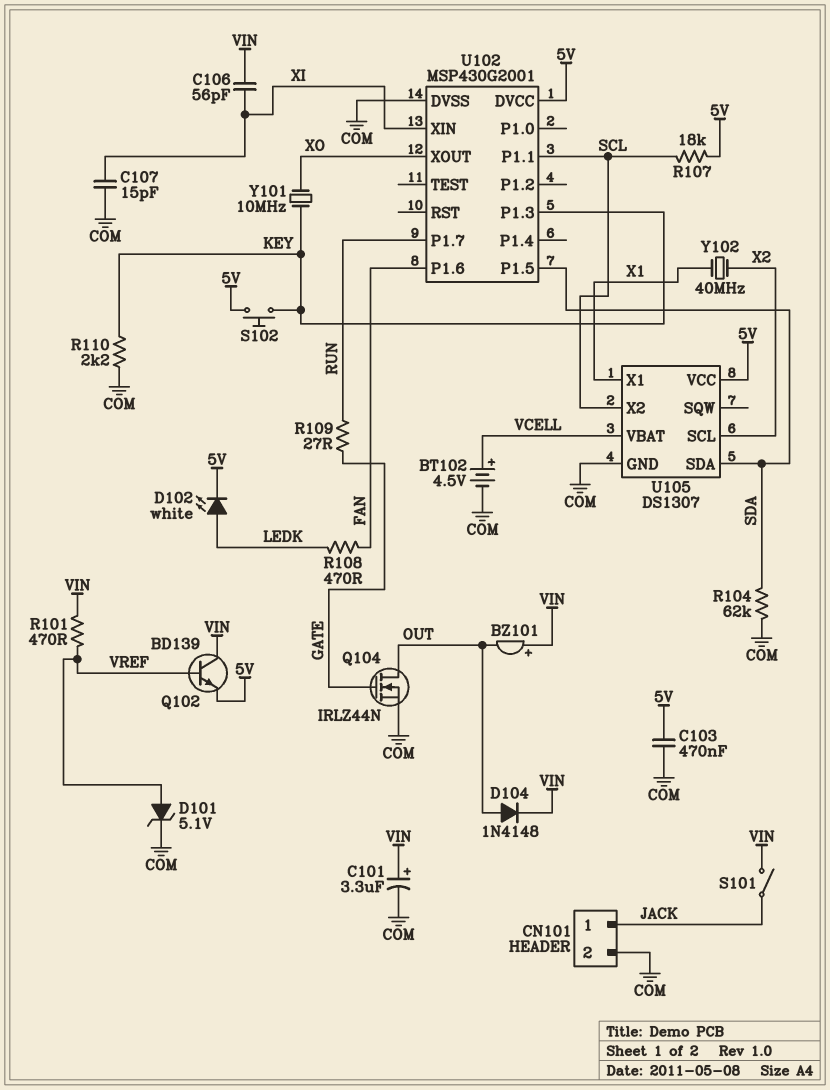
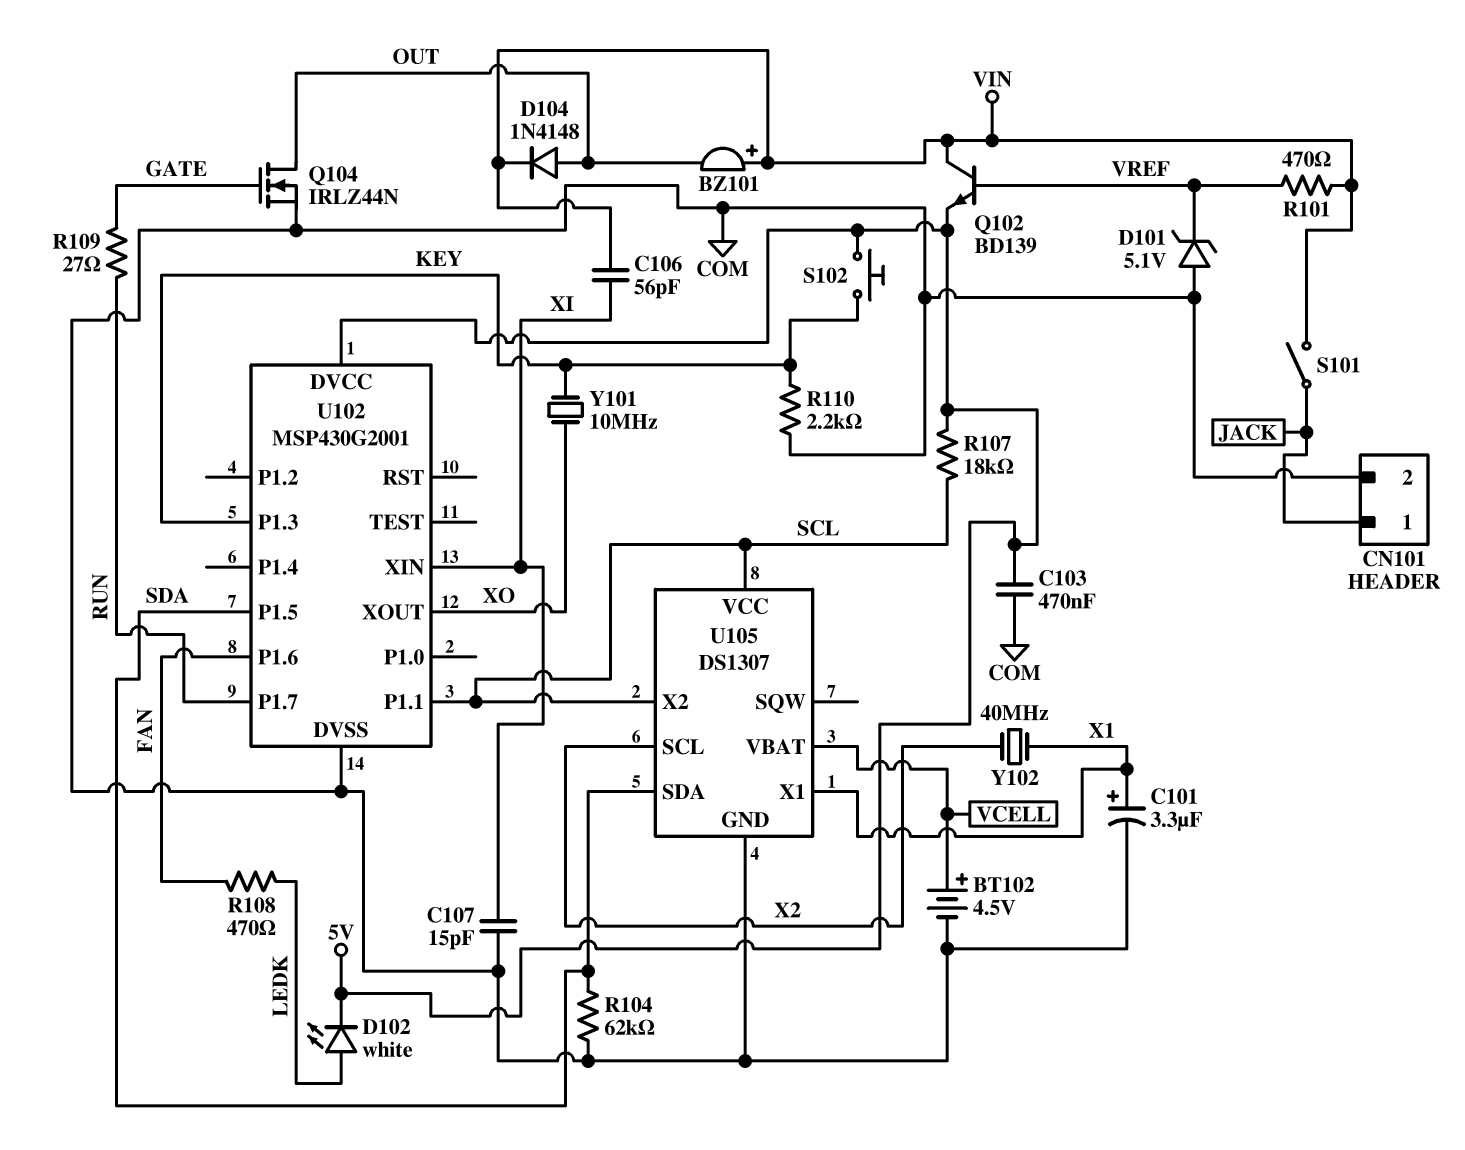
C101: 3.3uF (plus VIN, minus COM) -> 3.3uF (plus X1, minus COM)
D101: zener 5.1V (A VREF, K COM) -> zener 5.1V (A COM, K VREF)
U105 pin VCC: 5V -> SCL

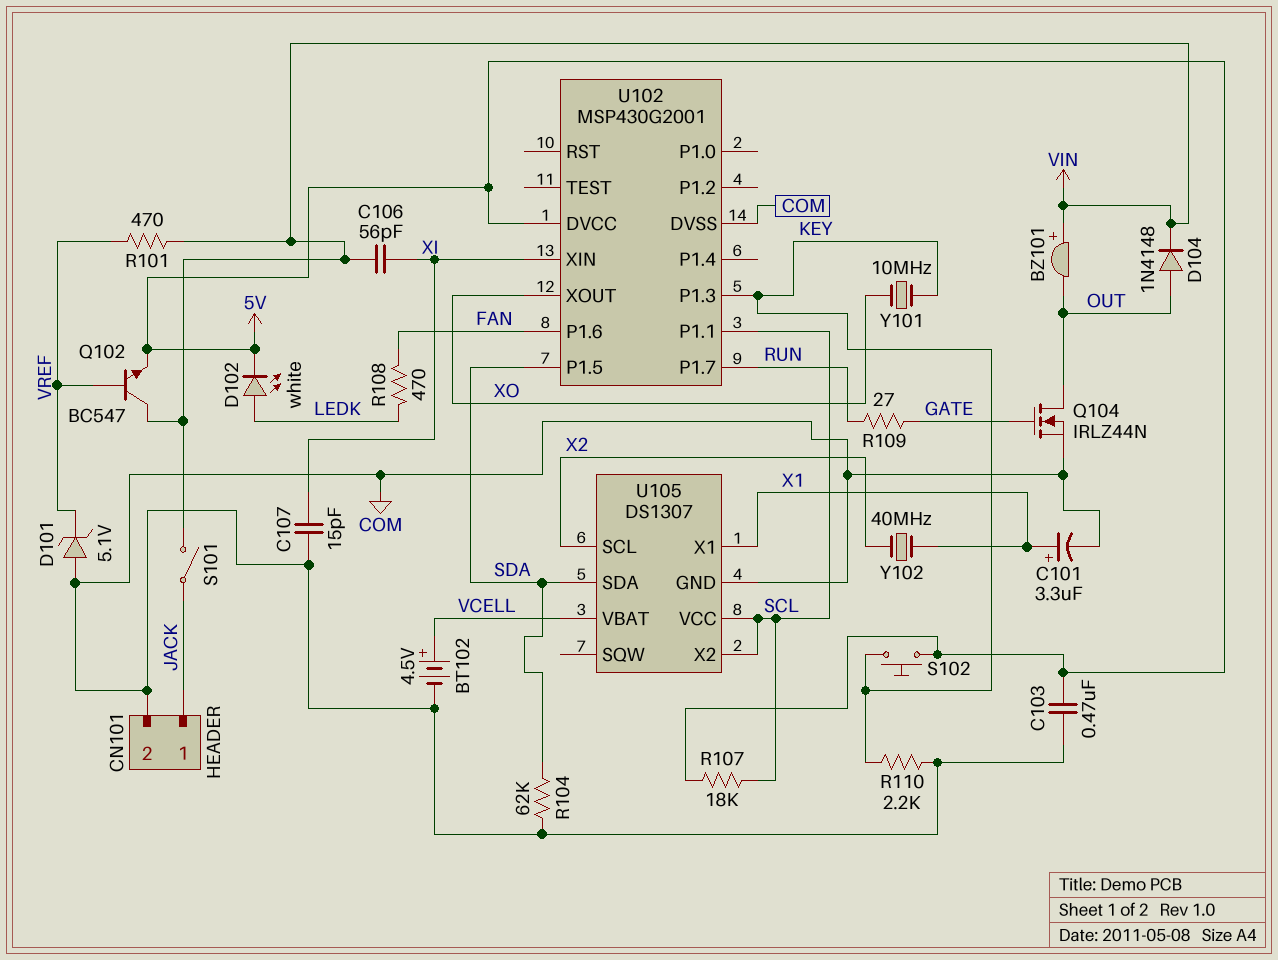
Q102: NPN BD139 (B VREF, C VIN, E 5V) -> NPN BC547 (B VREF, C VIN, E 5V)

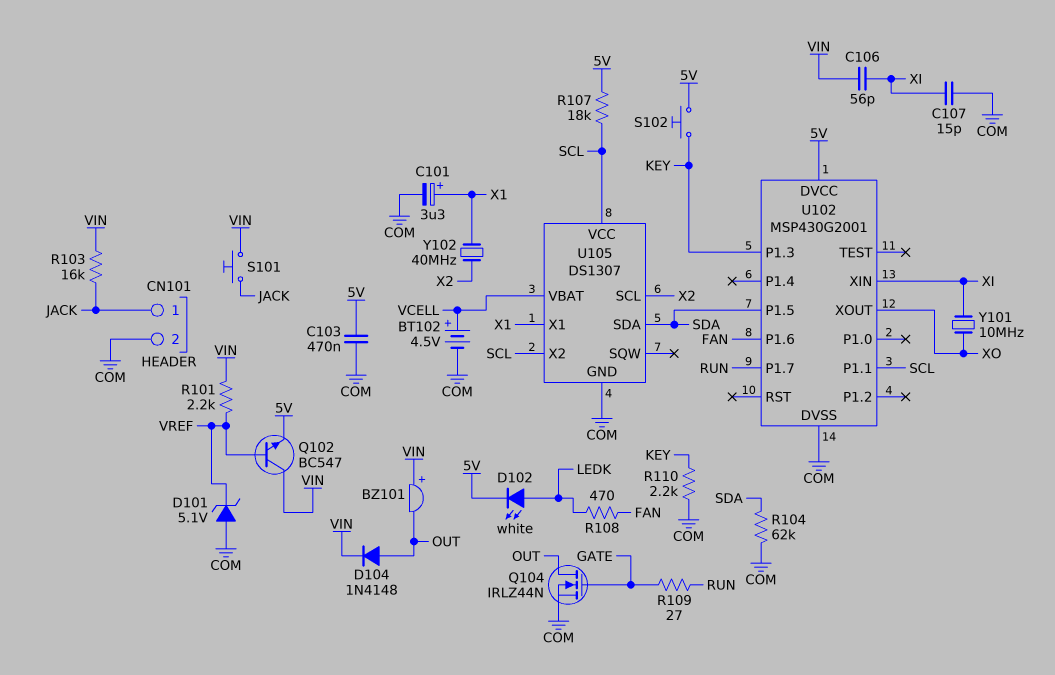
R101: 470 (VIN, VREF) -> 2.2k (VIN, VREF)
R103: none -> 16k (JACK, VIN)
S101: switch (JACK, VIN) -> button (JACK, VIN)
Y101: 10MHz (KEY, XO) -> 10MHz (XI, XO)

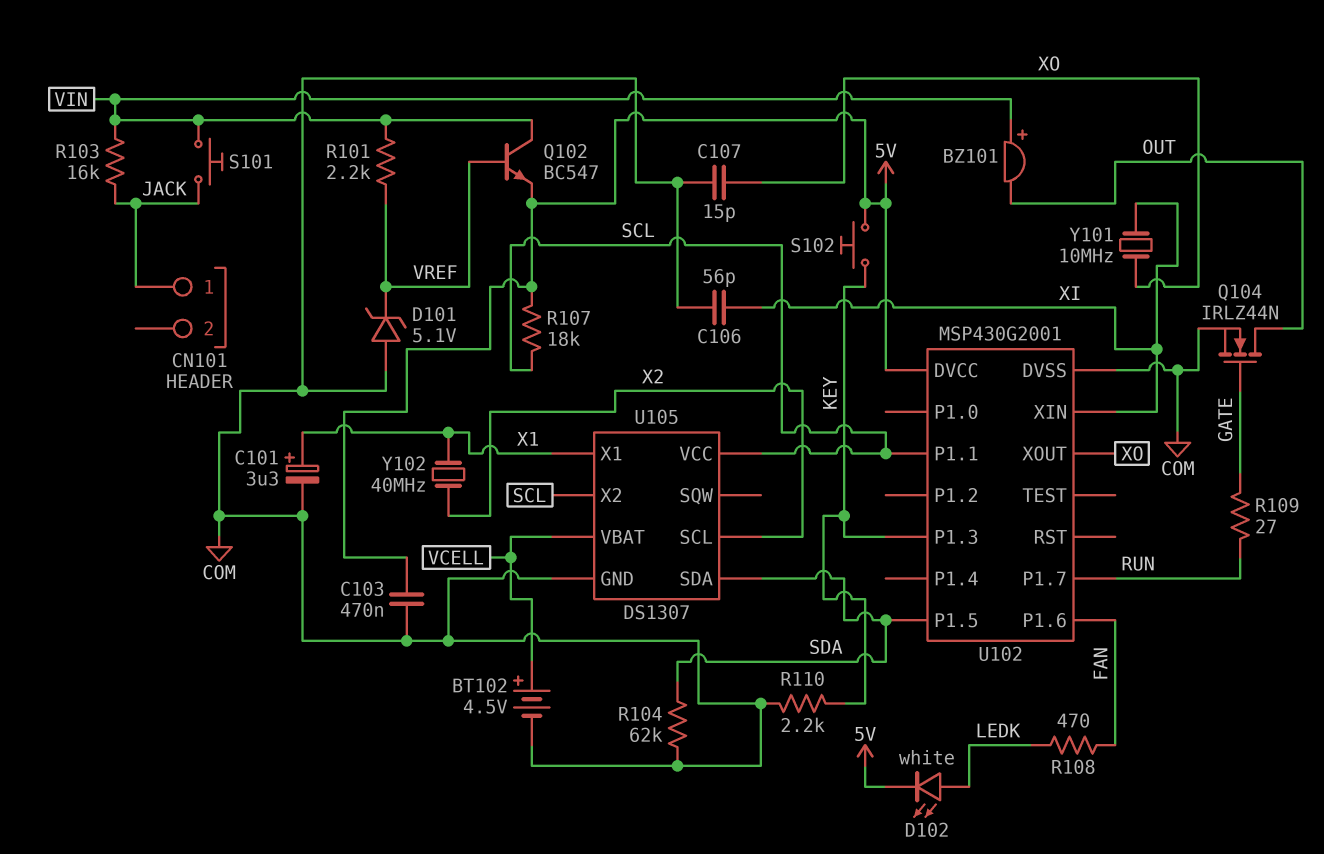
C106: 56pF (VIN, XI) -> 56pF (COM, XI)
C107: 15pF (COM, XI) -> 15pF (COM, XO)
CN101 pin 2: COM -> none
D104: diode 1N4148 (A OUT, K VIN) -> none

